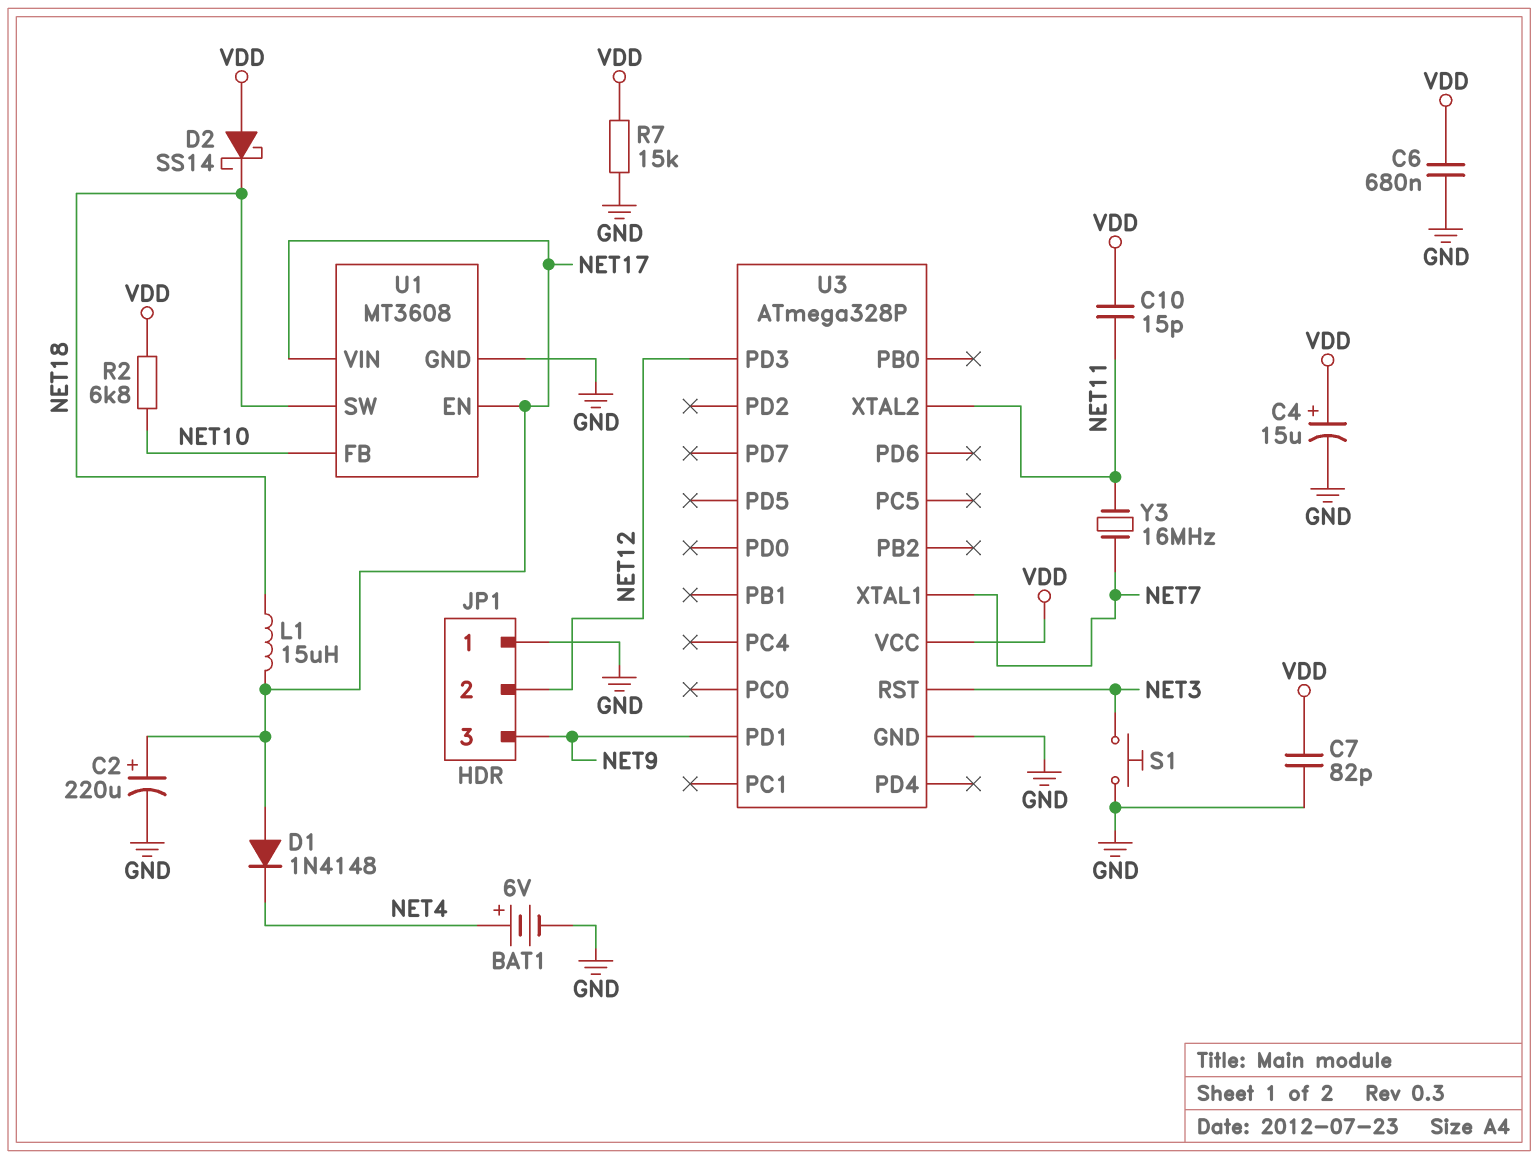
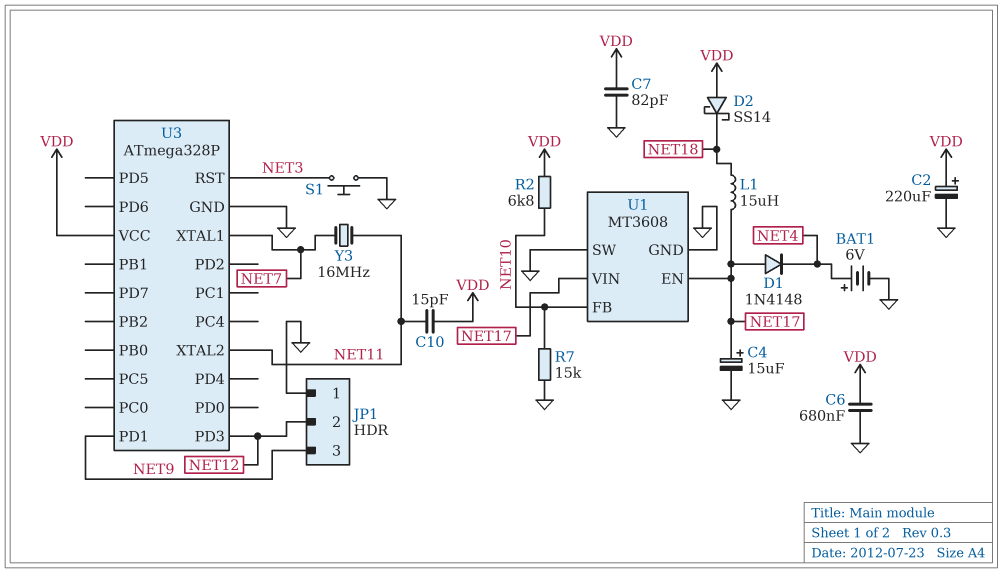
C2: 220uF (plus NET17, minus GND) -> 220uF (plus VDD, minus GND)
C4: 15uF (plus VDD, minus GND) -> 15uF (plus NET17, minus GND)
R7: 15k (GND, VDD) -> 15k (GND, NET10)
U1 pin SW: NET18 -> GND

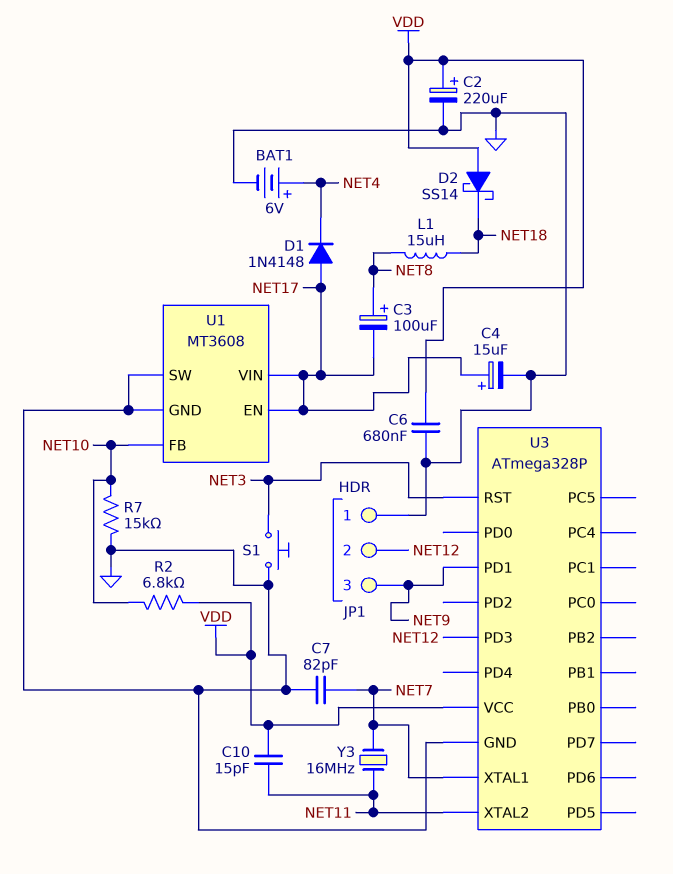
C3: none -> 100uF (plus NET8, minus NET17)
C7: 82pF (GND, VDD) -> 82pF (GND, NET7)
L1: 15uH (NET17, NET18) -> 15uH (NET8, NET18)

